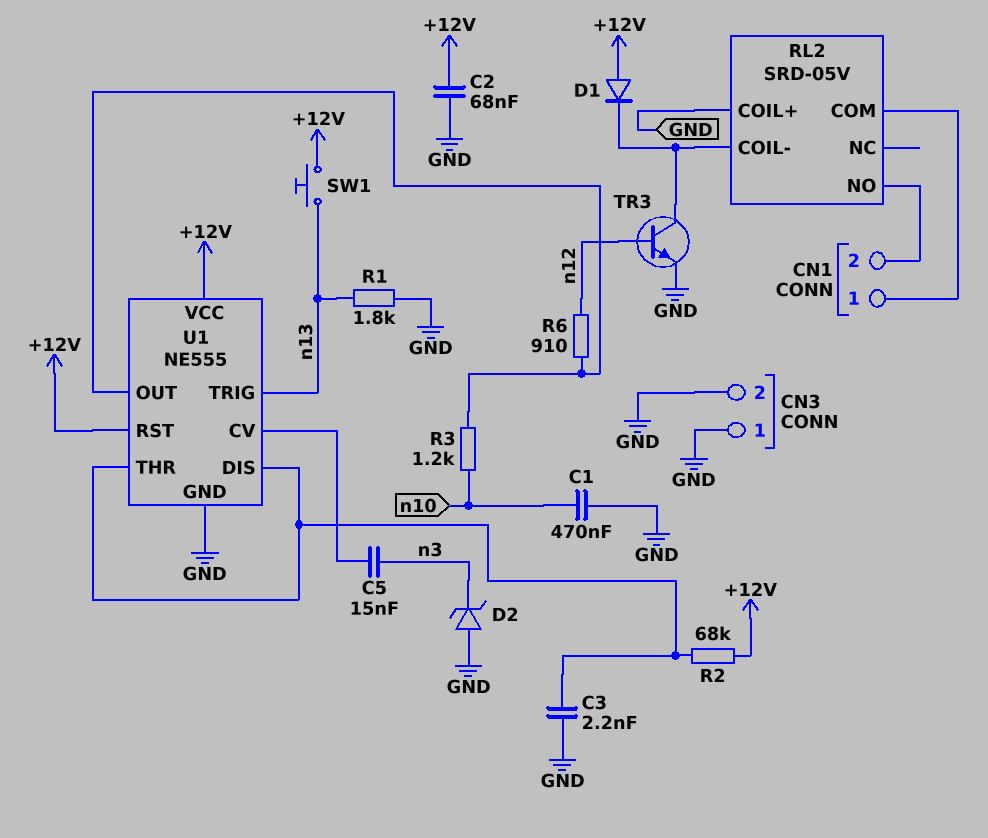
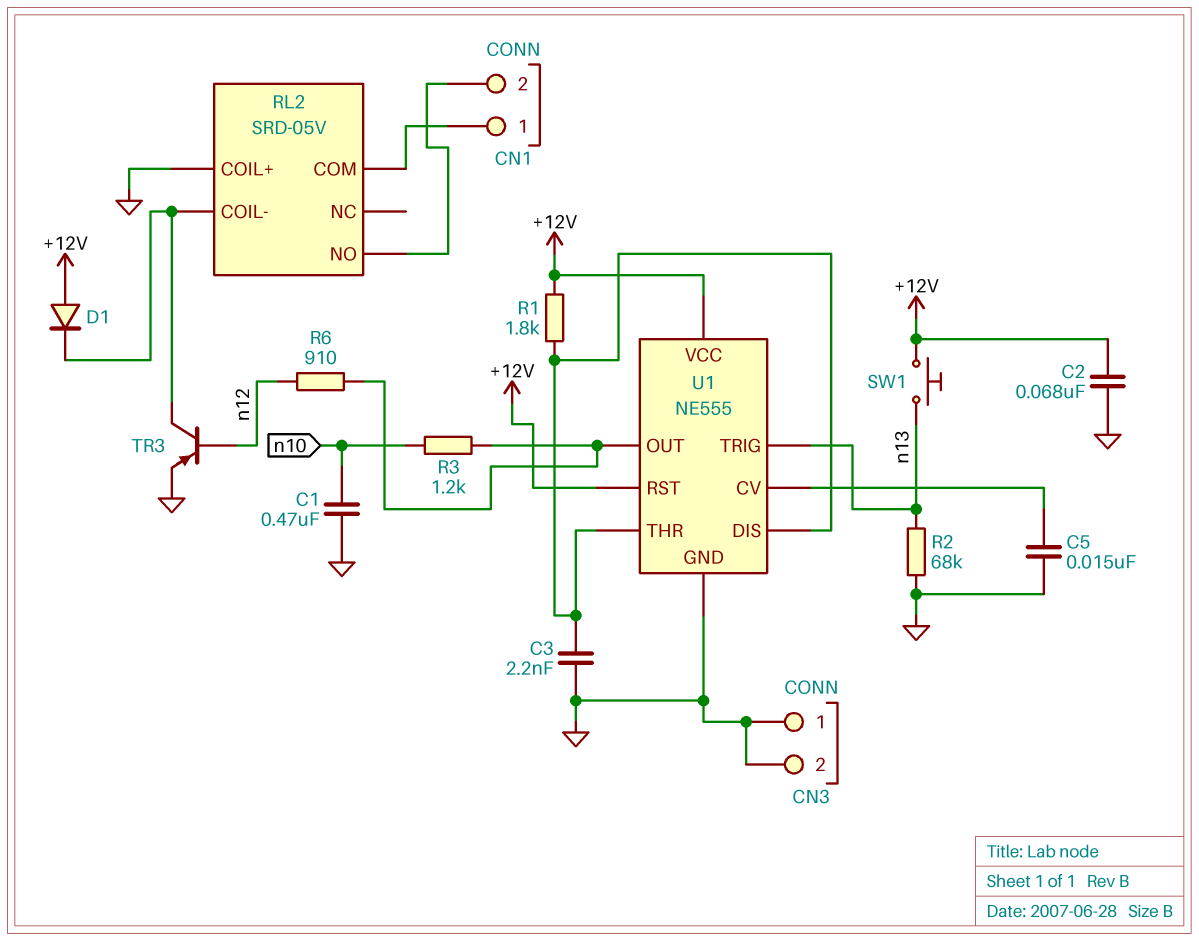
C5: 15nF (U1/CV, n3) -> 15nF (GND, U1/CV)
D2: zener (A GND, K n3) -> none
R1: 1.8k (GND, n13) -> 1.8k (+12V, U1/DIS)
R2: 68k (+12V, U1/DIS) -> 68k (GND, n13)
TR3: NPN (B n12, C RL2/COIL-, E GND) -> PNP (B n12, C RL2/COIL-, E GND)

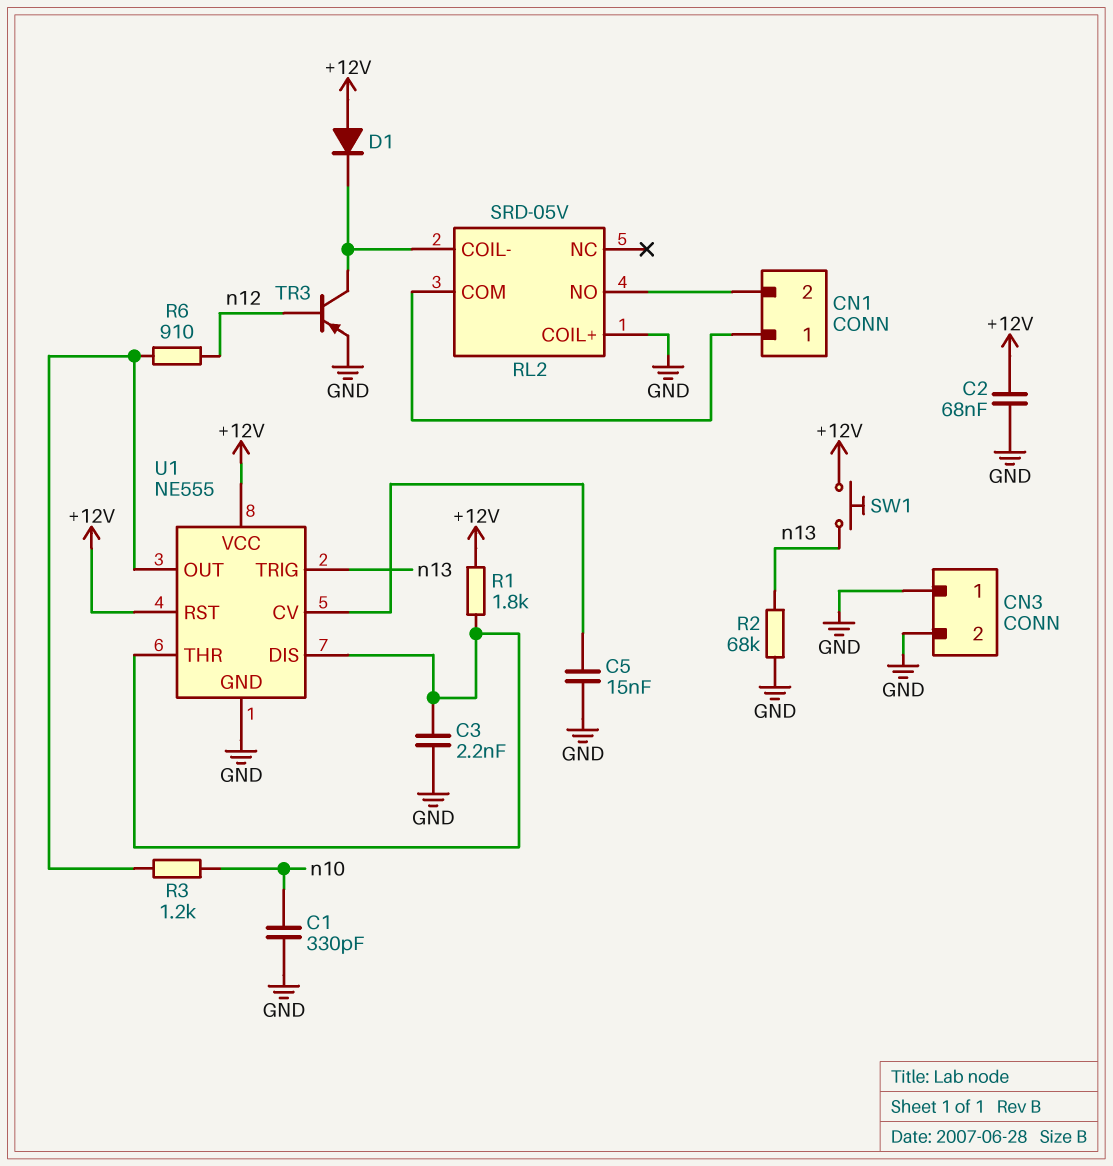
C1: 470nF (GND, n10) -> 330pF (GND, n10)

